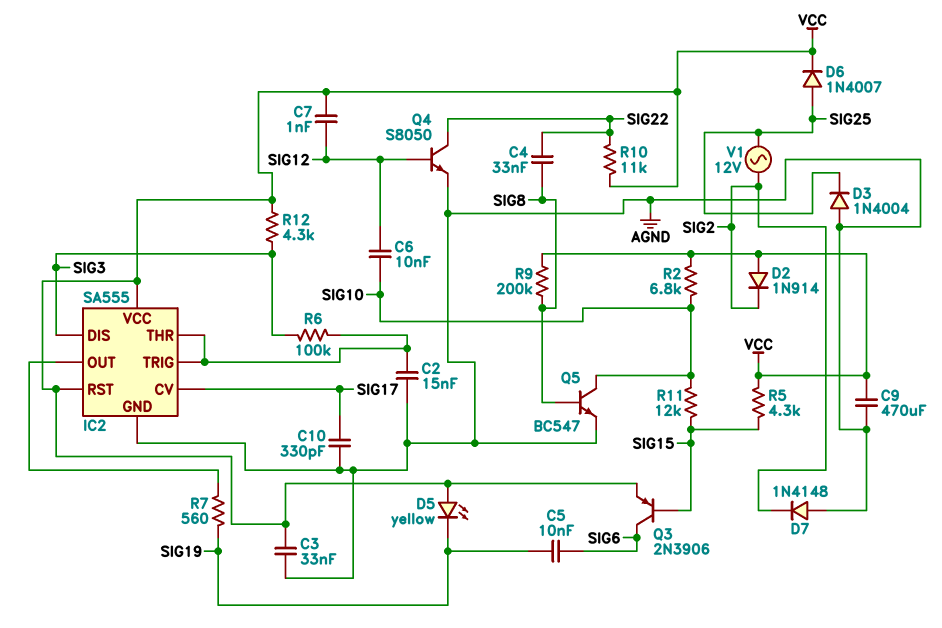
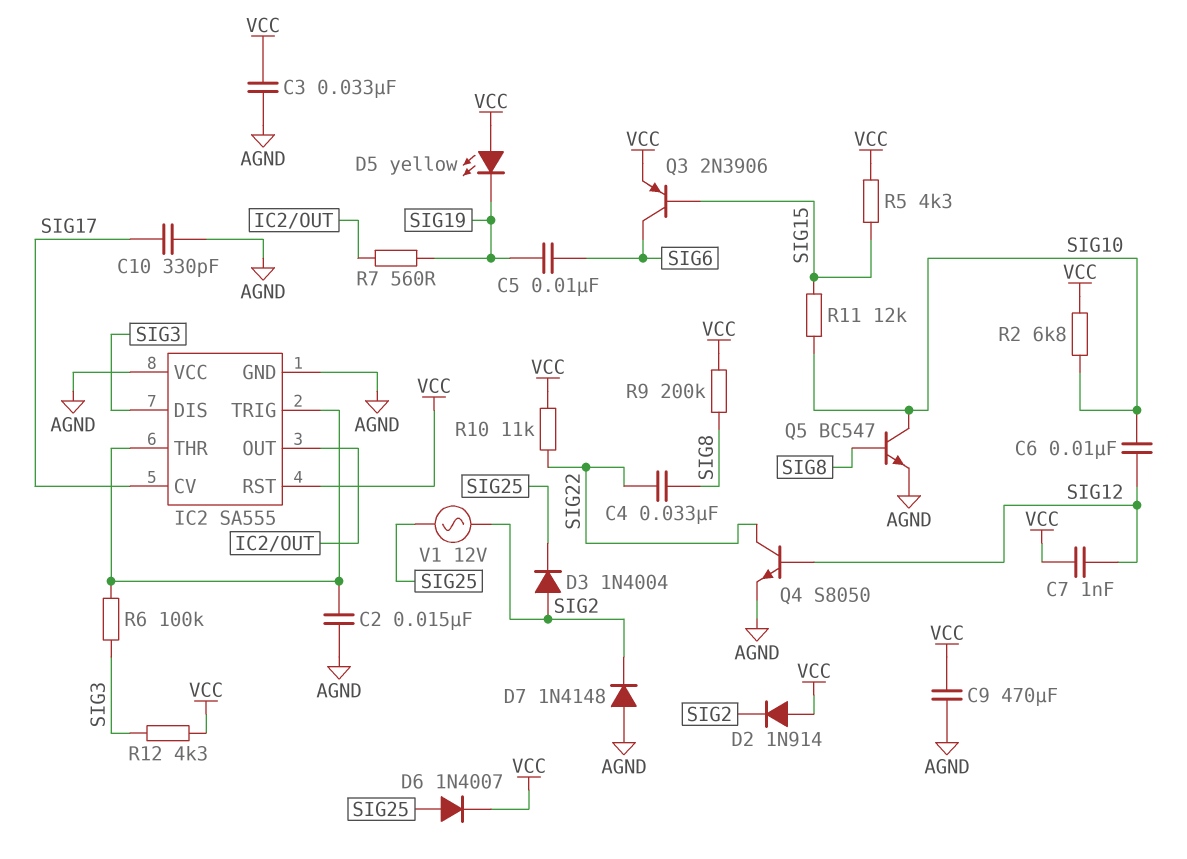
D3: diode 1N4004 (A AGND, K SIG25) -> diode 1N4004 (A SIG2, K SIG25)
IC2 pin VCC: VCC -> AGND

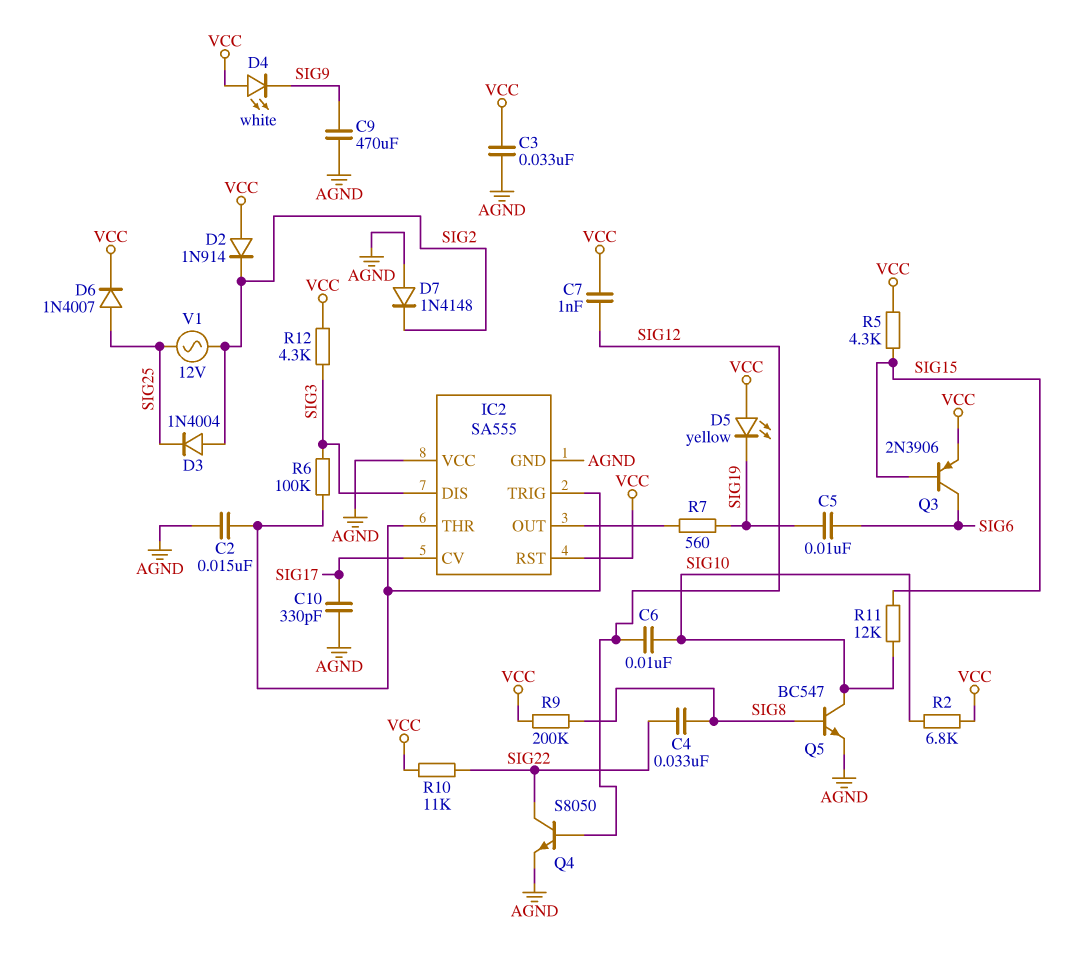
C9: 470uF (AGND, VCC) -> 470uF (AGND, SIG9)
D4: none -> LED white (A VCC, K SIG9)

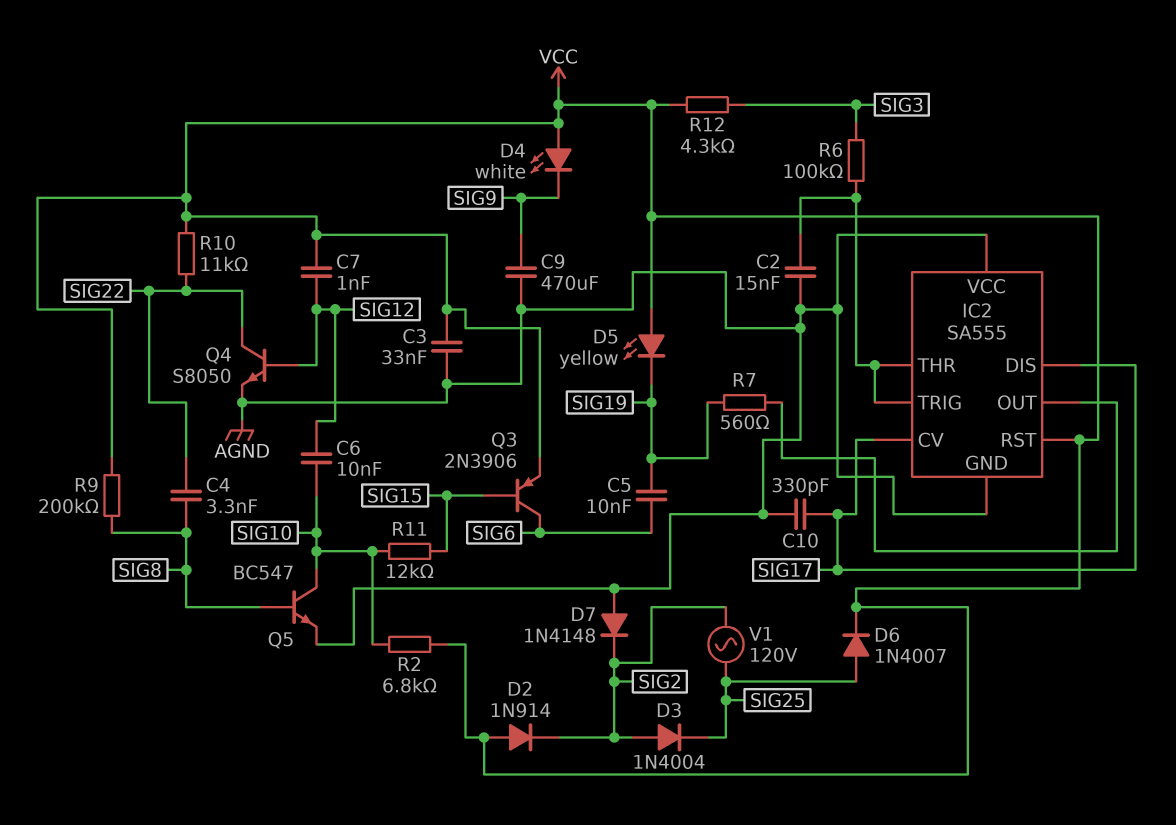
C4: 33nF (SIG8, SIG22) -> 3.3nF (SIG8, SIG22)
IC2 pin DIS: SIG3 -> SIG17
R5: 4.3k (SIG15, VCC) -> none
V1: AC 12V (SIG2, SIG25) -> AC 120V (SIG2, SIG25)

